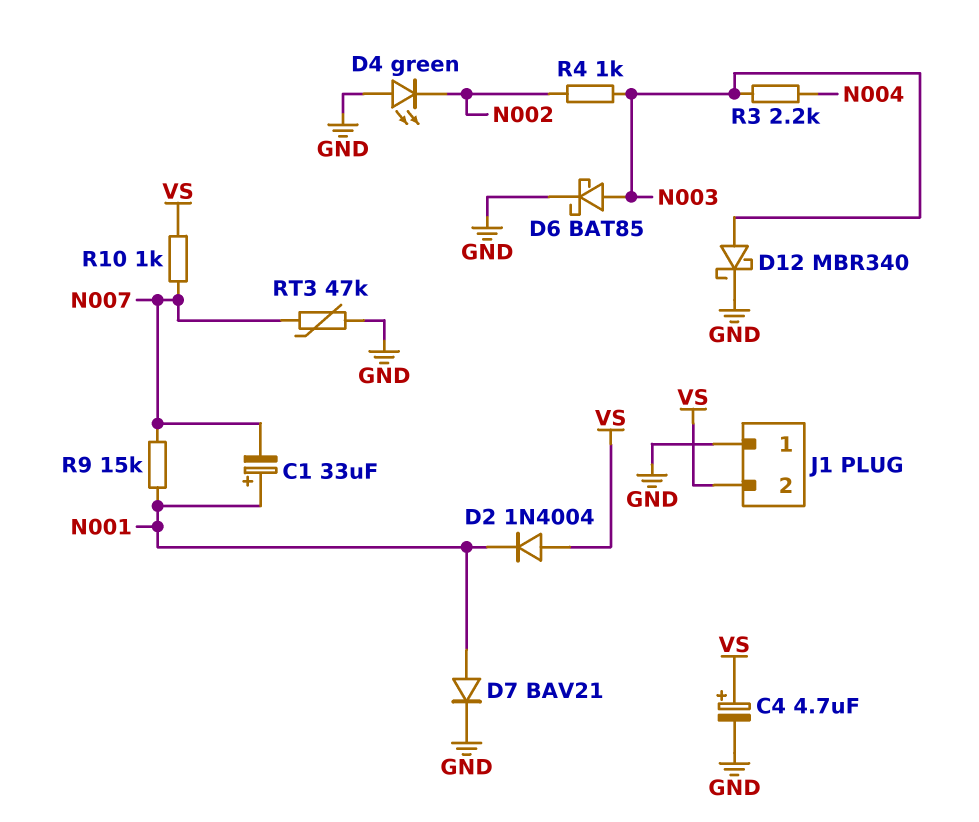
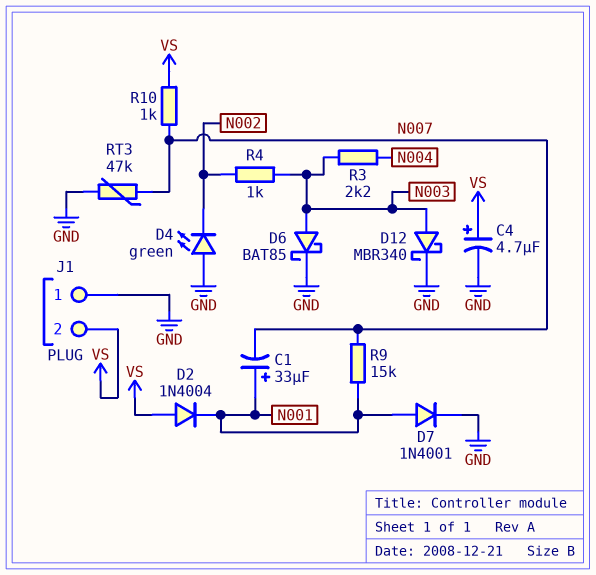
D7: diode BAV21 (A N001, K GND) -> diode 1N4001 (A N001, K GND)

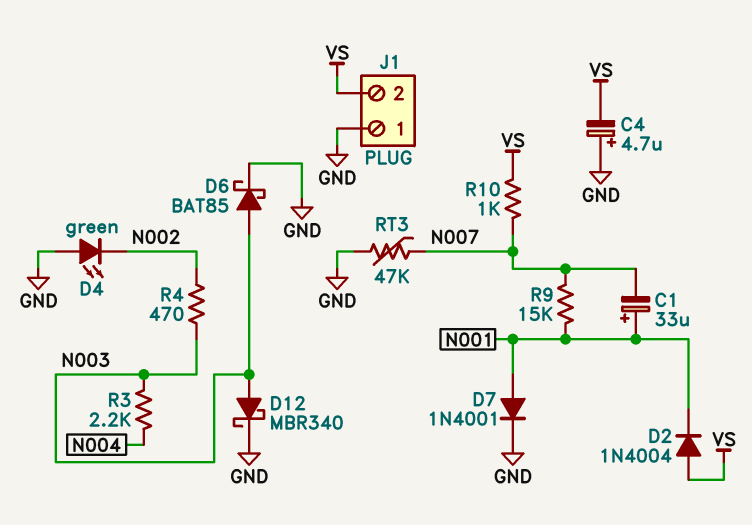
C4: 4.7uF (plus VS, minus GND) -> 4.7uF (plus GND, minus VS)
R4: 1k (N002, N003) -> 470 (N002, N003)

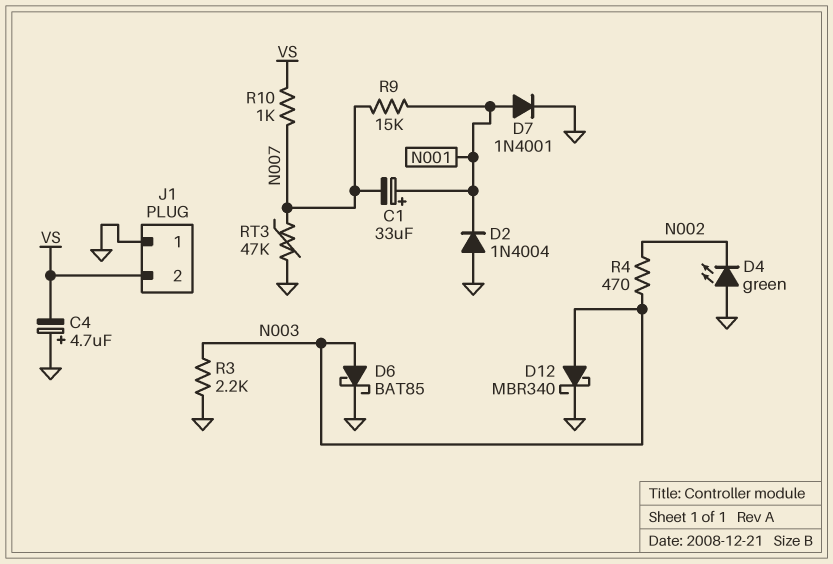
D2: diode 1N4004 (A VS, K N001) -> diode 1N4004 (A GND, K N001)
R3: 2.2k (N003, N004) -> 2.2k (GND, N003)

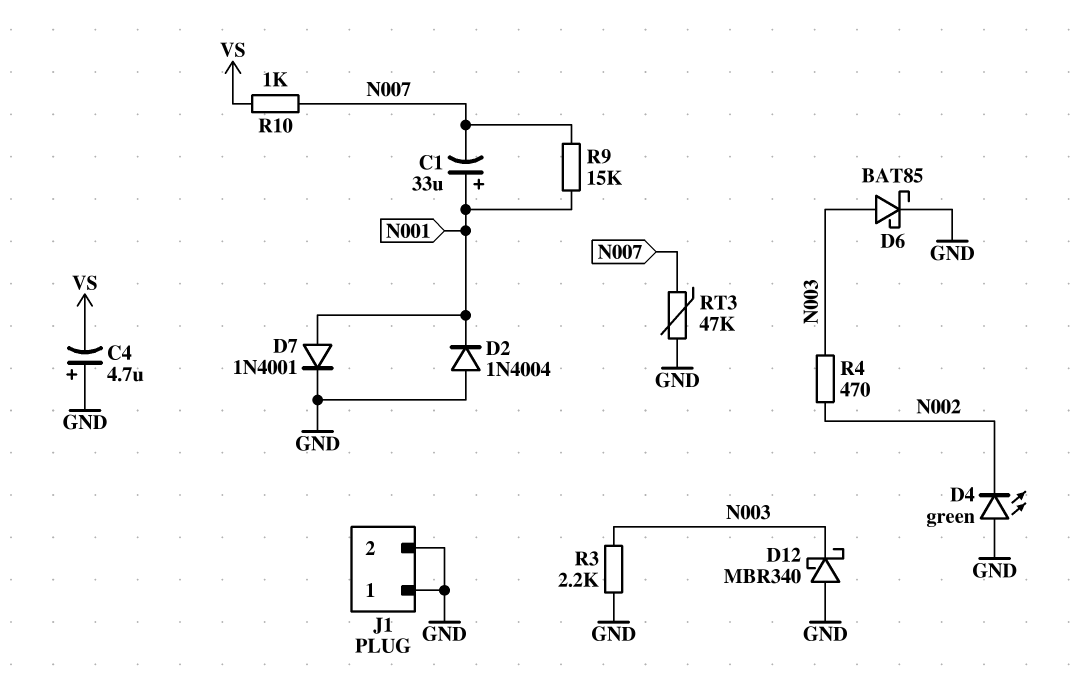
D12: schottky MBR340 (A N003, K GND) -> schottky MBR340 (A GND, K N003)
J1 pin 2: VS -> GND

